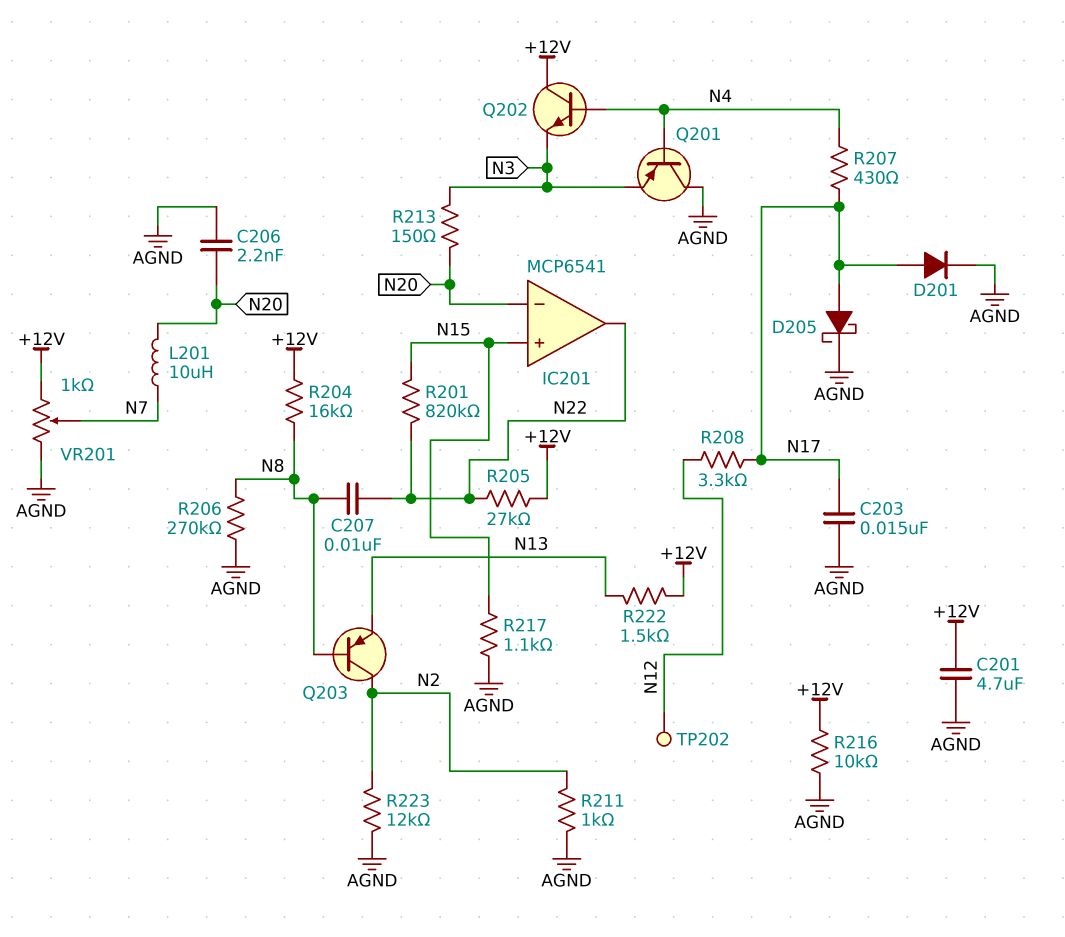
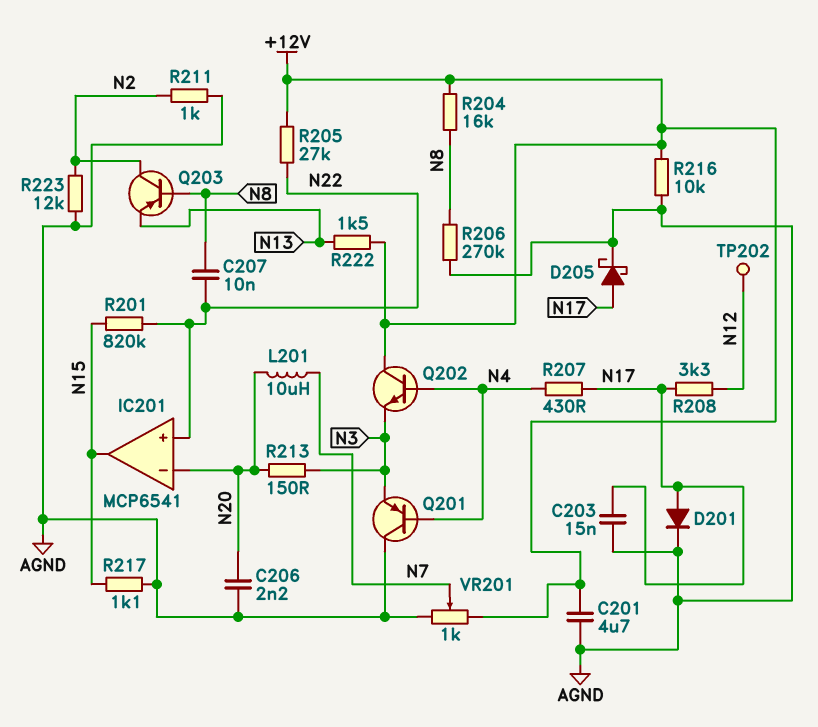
IC201 pin in+: N15 -> N22
IC201 pin out: N22 -> N15

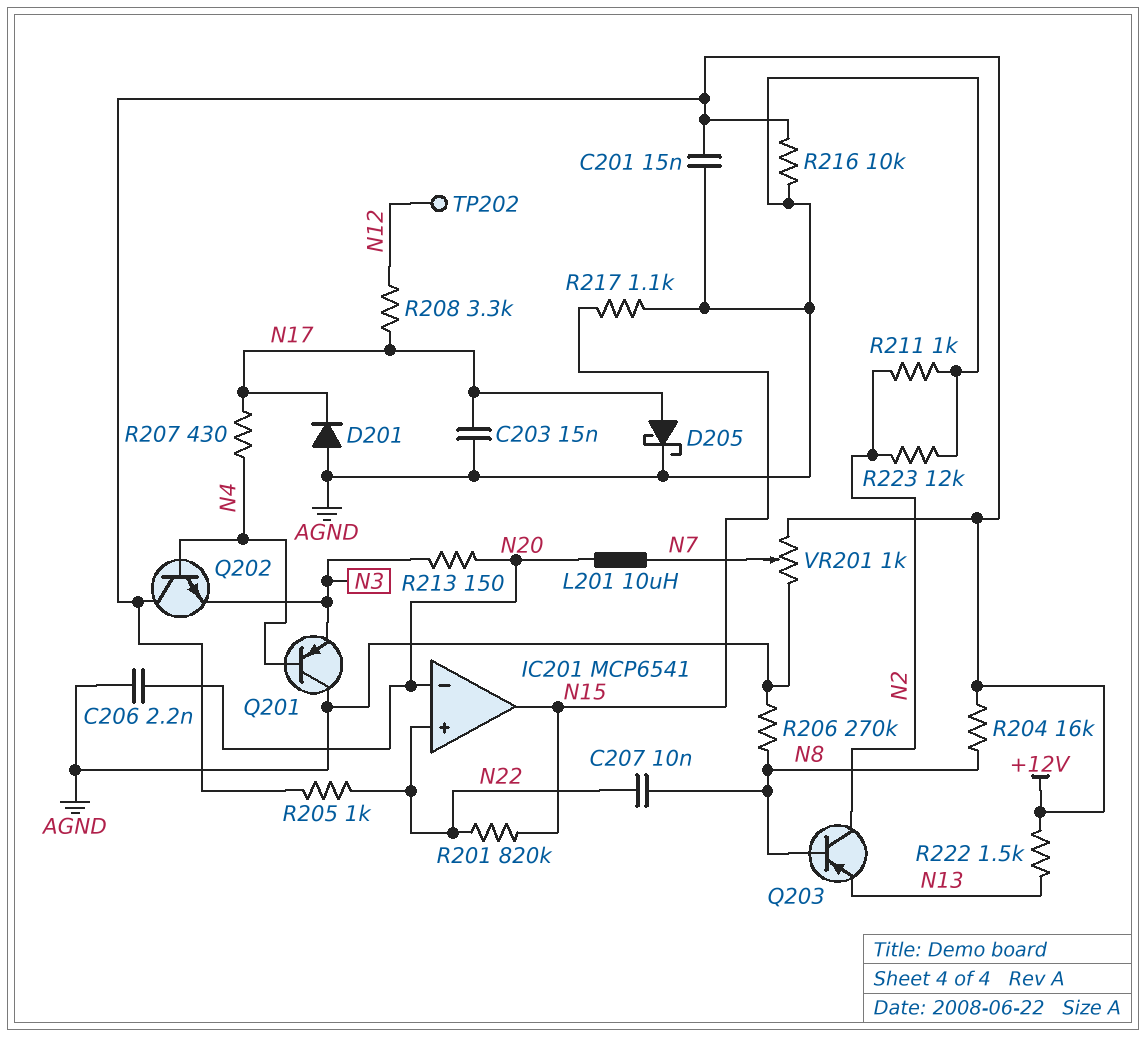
C201: 4.7uF (+12V, AGND) -> 15nF (+12V, AGND)
D201: diode (A N17, K AGND) -> diode (A AGND, K N17)
R205: 27k (+12V, N22) -> 1k (+12V, N22)

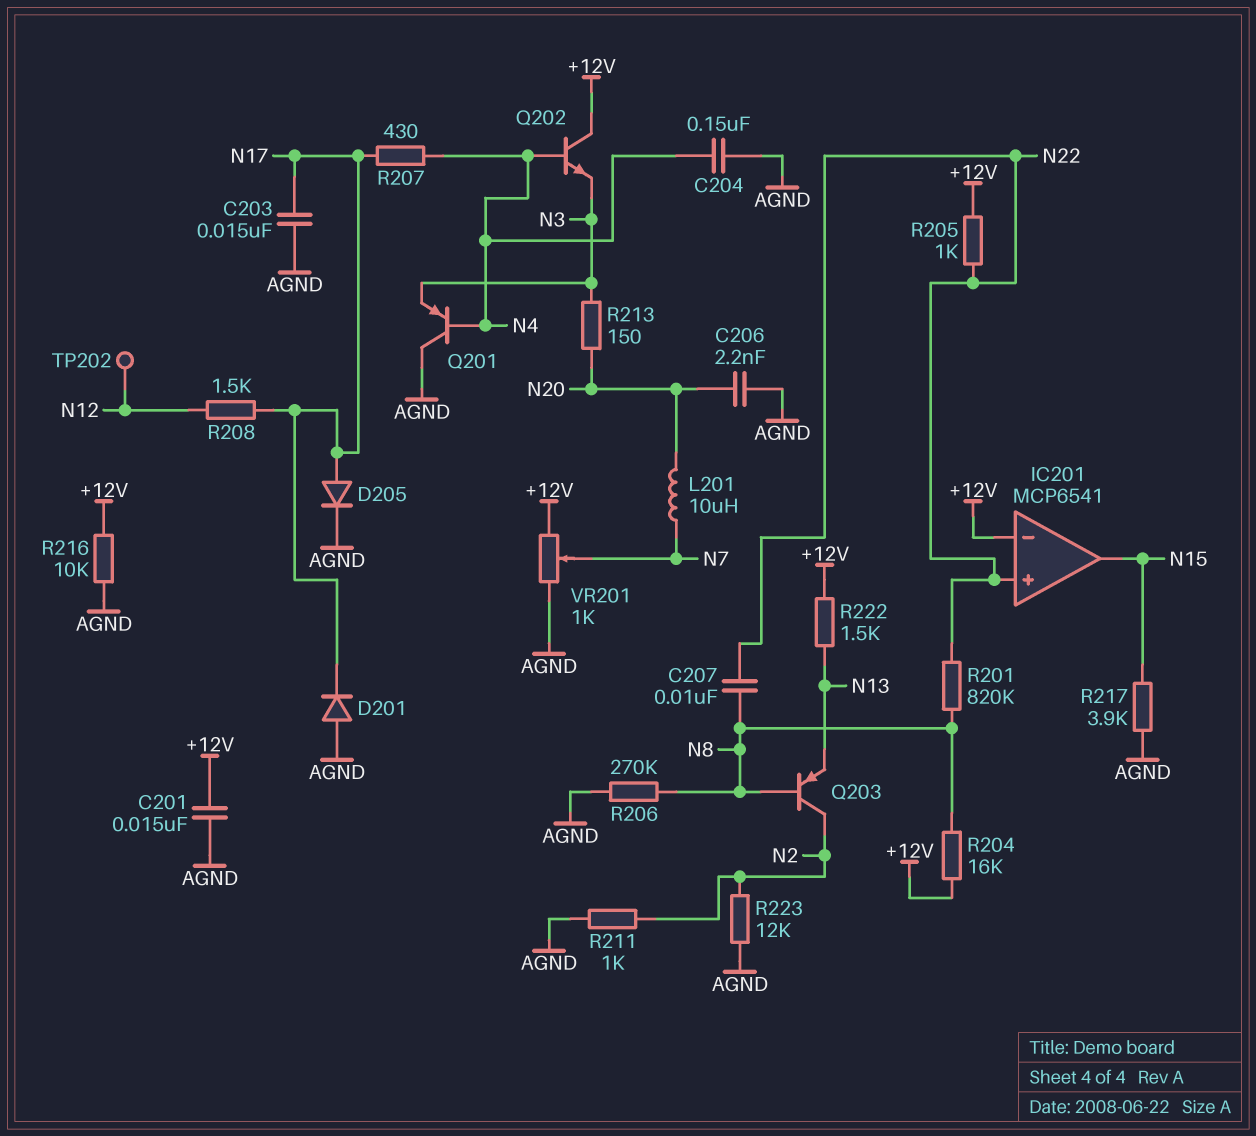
C204: none -> 150nF (AGND, N4)
D205: schottky (A N17, K AGND) -> diode (A N17, K AGND)
IC201 pin in-: N20 -> +12V
R201: 820k (N15, N22) -> 820k (N8, N22)
R208: 3.3k (N12, N17) -> 1.5k (N12, N17)
R217: 1.1k (AGND, N15) -> 3.9k (AGND, N15)

